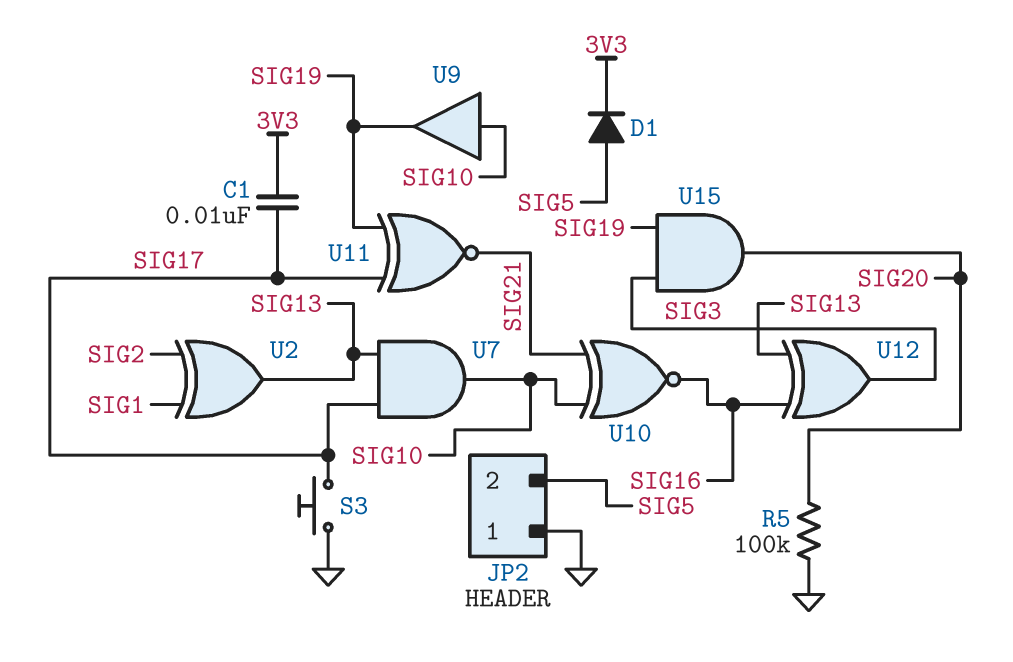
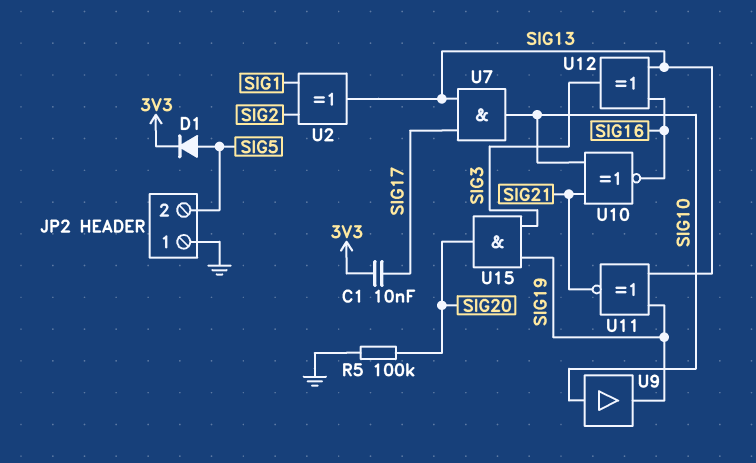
S3: button (GND, SIG17) -> none
U11: XNOR (in SIG17, in SIG19, out SIG21) -> XNOR (in SIG13, in SIG19, out SIG21)

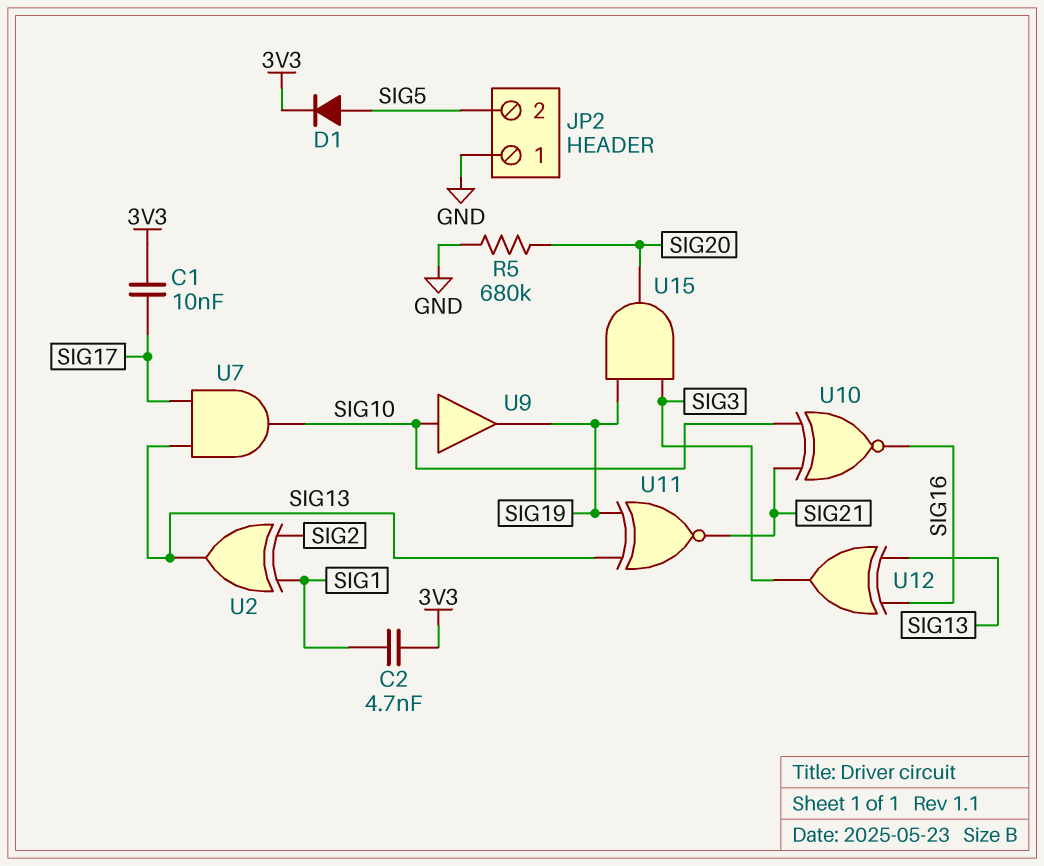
C2: none -> 4.7nF (3V3, SIG1)
R5: 100k (GND, SIG20) -> 680k (GND, SIG20)

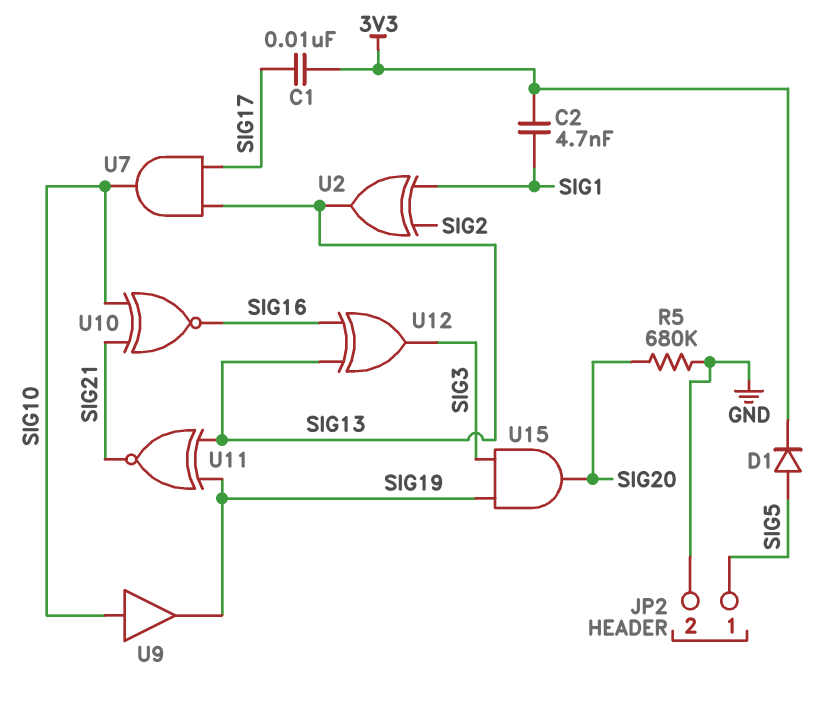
JP2 pin 1: GND -> SIG5
JP2 pin 2: SIG5 -> GND

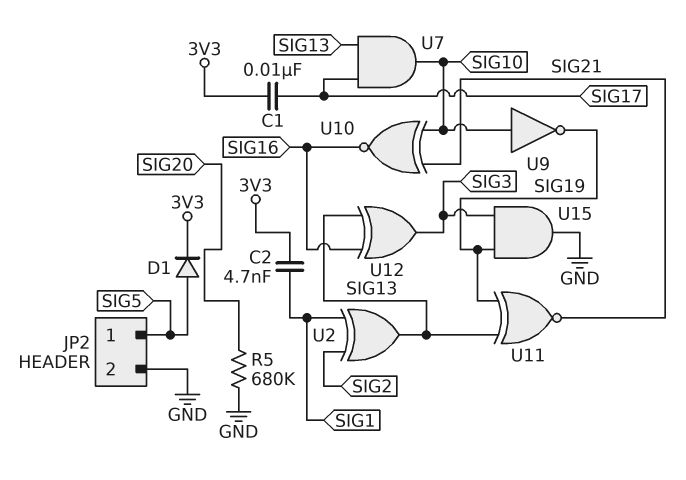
U9: buffer (in SIG10, out SIG19) -> NOT (in SIG10, out SIG19)
U15: AND (in SIG3, in SIG19, out SIG20) -> AND (in SIG3, in SIG19, out GND)

